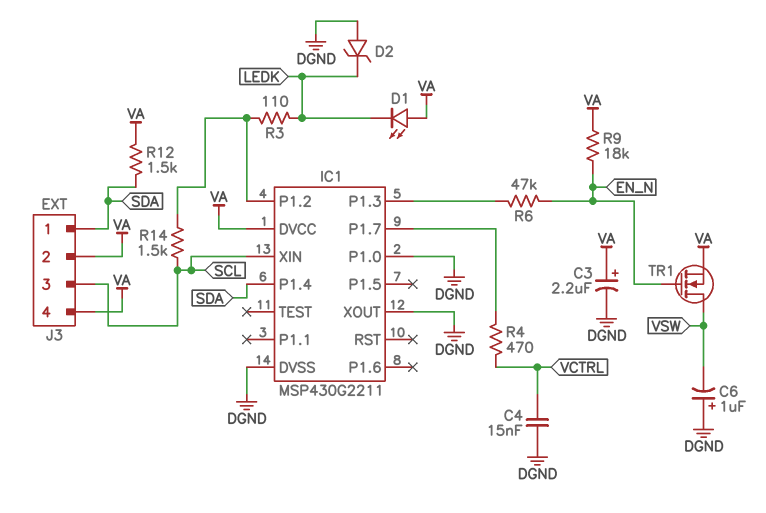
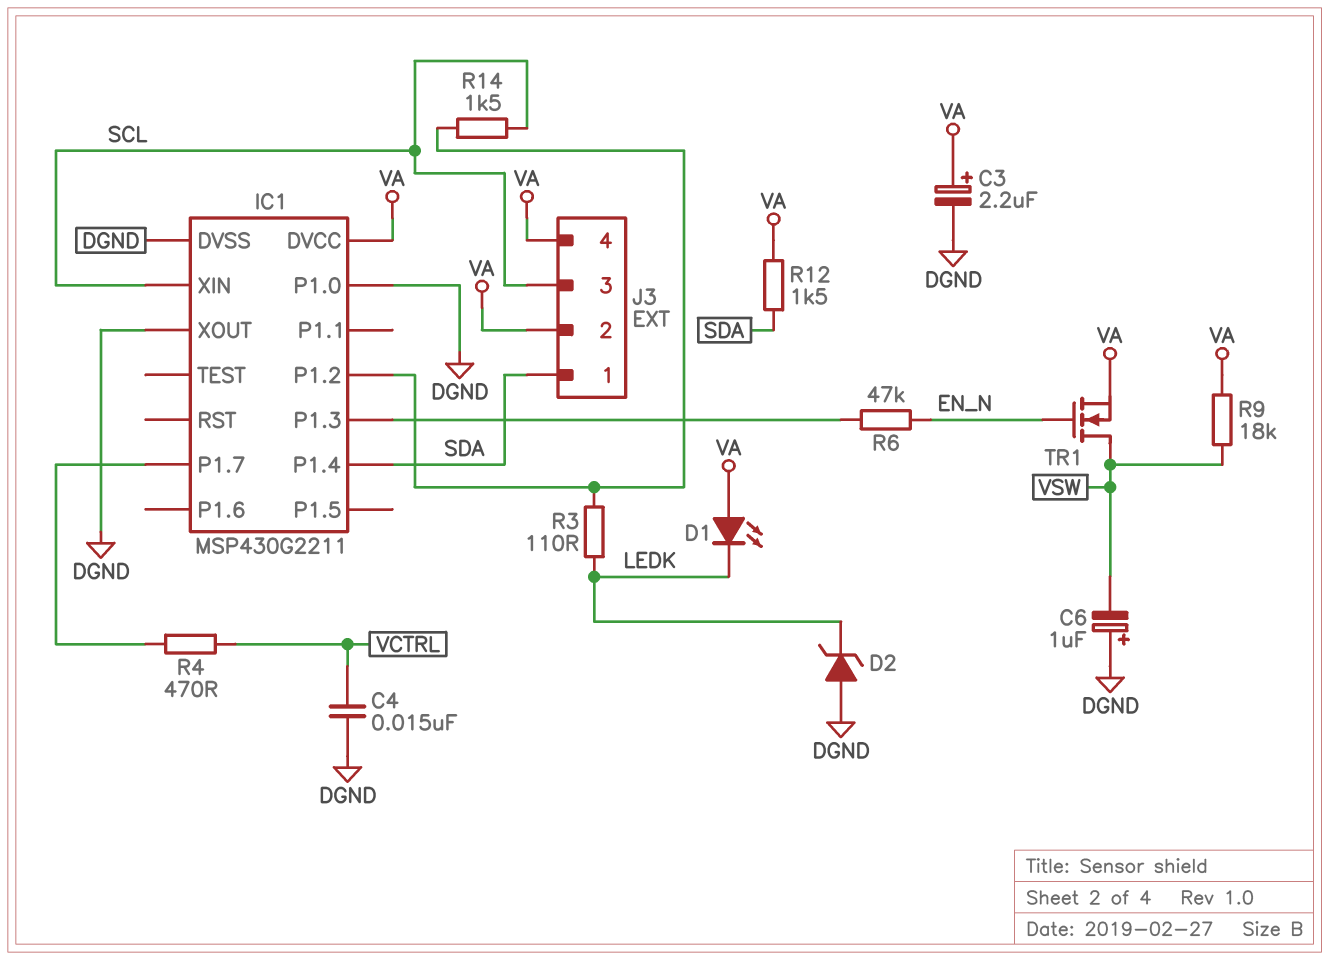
R9: 18k (EN_N, VA) -> 18k (VA, VSW)

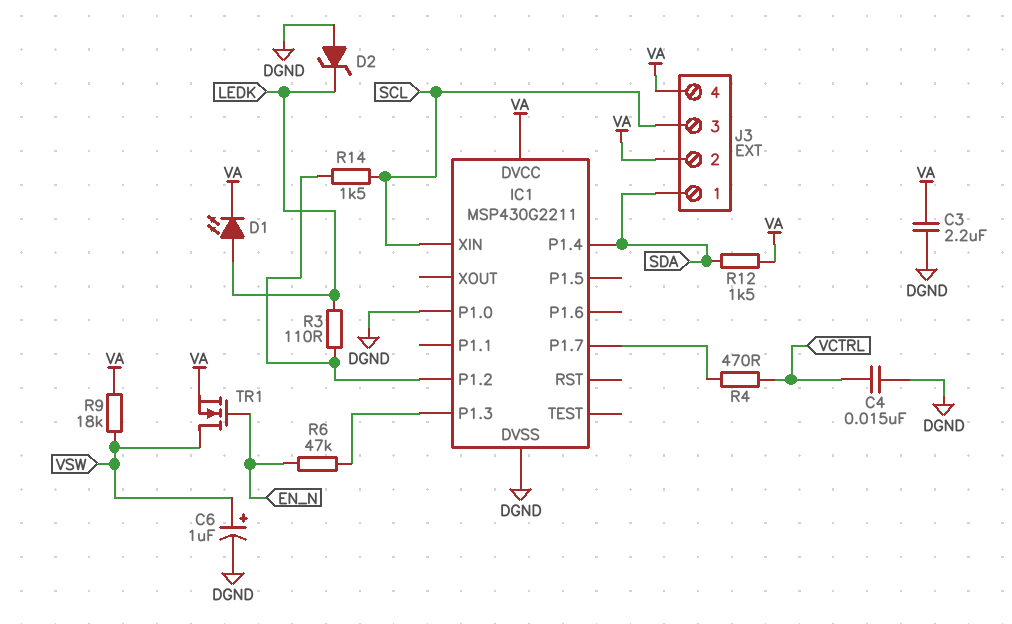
C3: 2.2uF (plus VA, minus DGND) -> 2.2uF (DGND, VA)
C6: 1uF (plus DGND, minus VSW) -> 1uF (plus VSW, minus DGND)
D1: LED (A VA, K LEDK) -> LED (A LEDK, K VA)
IC1 pin XOUT: DGND -> none

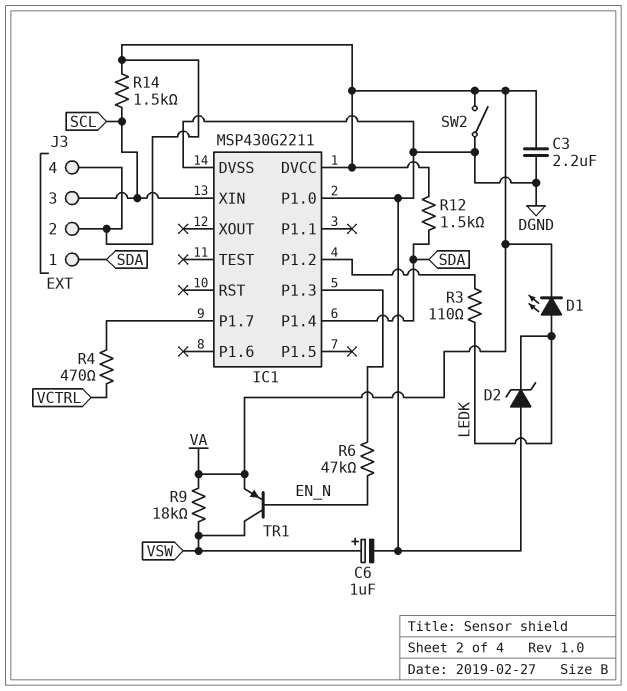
C4: 15nF (DGND, VCTRL) -> none
R14: 1.5k (IC1/P1.2, SCL) -> 1.5k (SCL, VA)
SW2: none -> switch (DGND, VA)
TR1: NMOS (G EN_N, D VSW, S VA) -> PNP (B EN_N, C VSW, E VA)

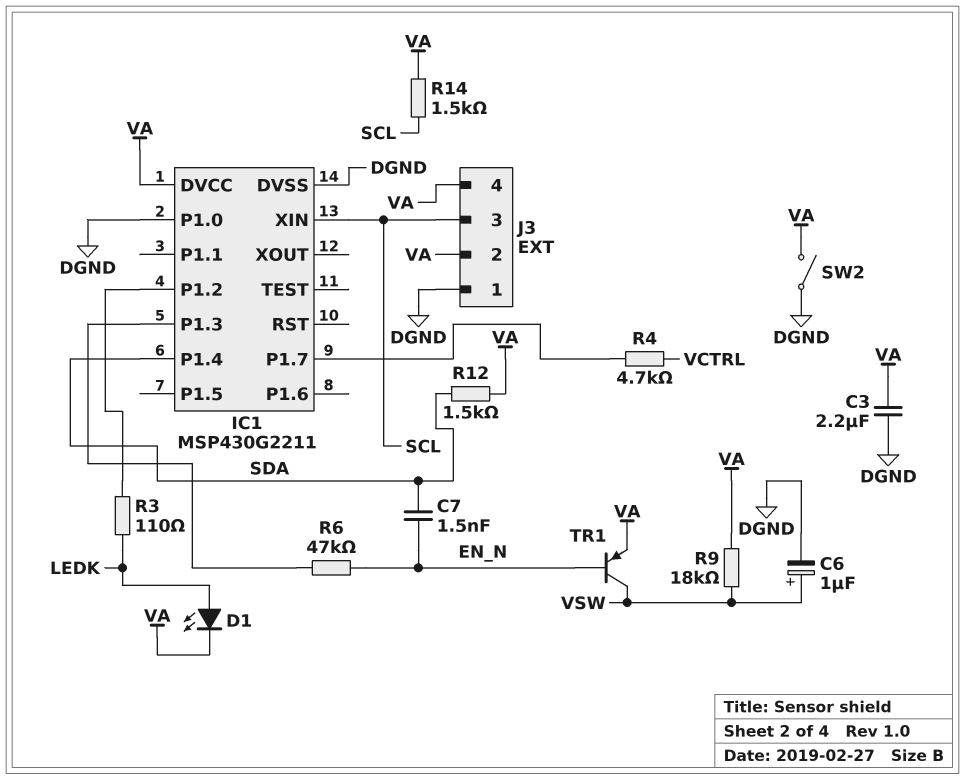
C7: none -> 1.5nF (EN_N, SDA)
D2: zener (A DGND, K LEDK) -> none
J3 pin 1: SDA -> DGND
R4: 470 (IC1/P1.7, VCTRL) -> 4.7k (IC1/P1.7, VCTRL)

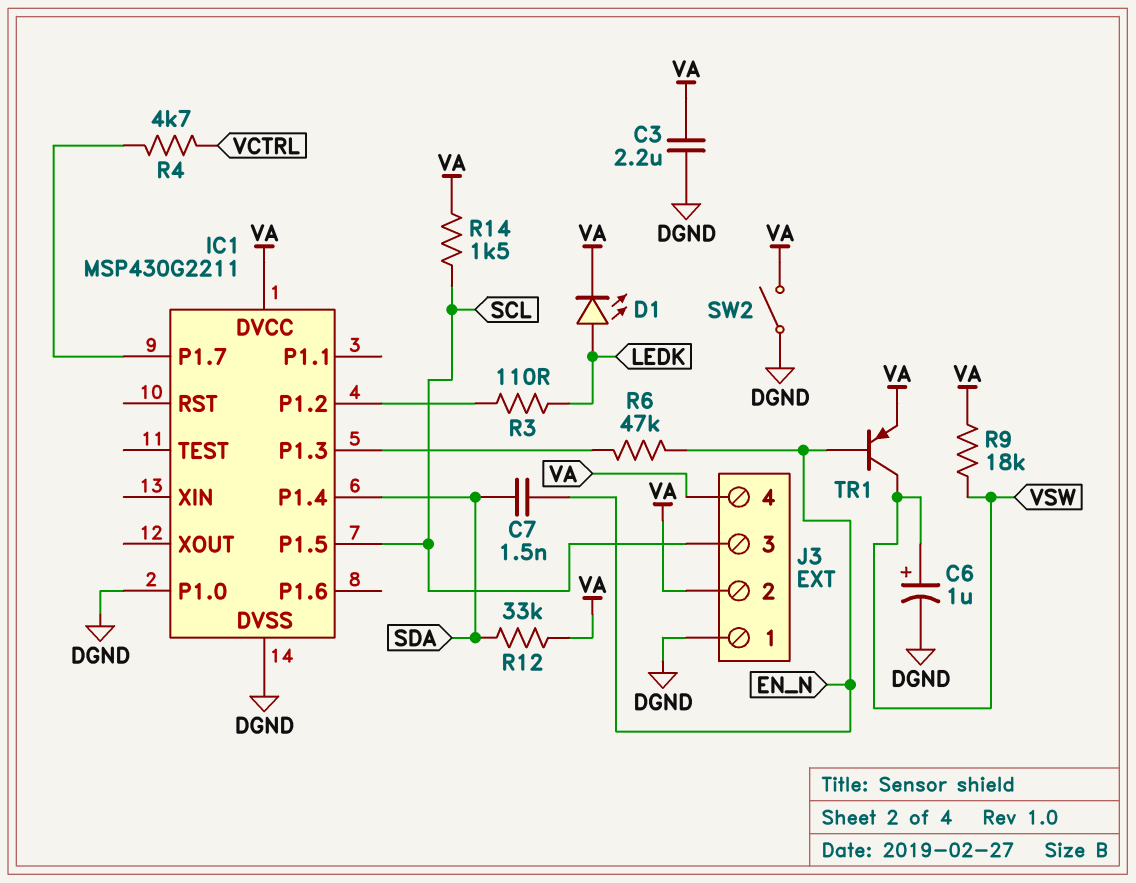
IC1 pin P1.5: none -> SCL
IC1 pin XIN: SCL -> none
R12: 1.5k (SDA, VA) -> 33k (SDA, VA)

